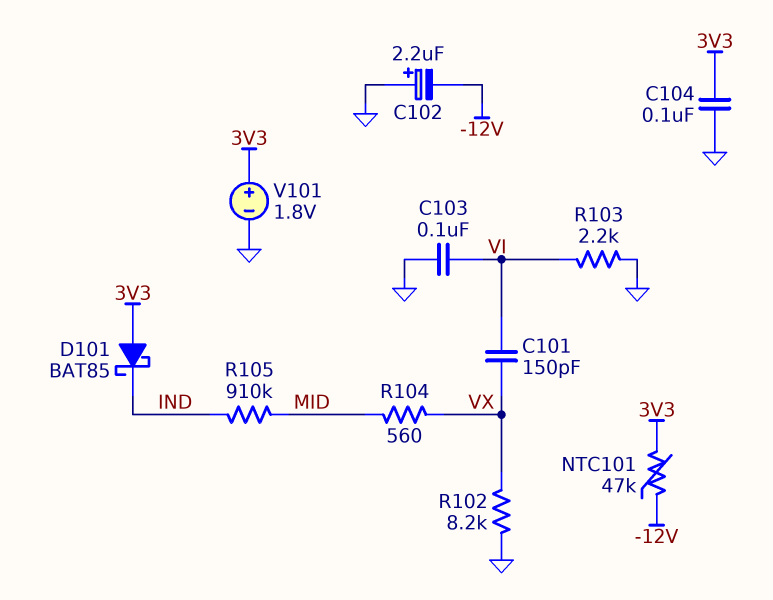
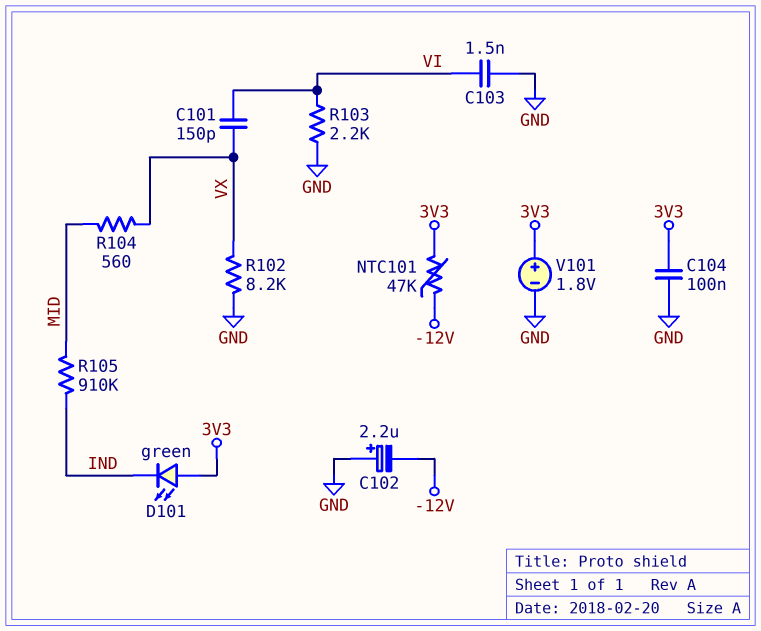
C103: 100nF (GND, VI) -> 1.5nF (GND, VI)
D101: schottky BAT85 (A 3V3, K IND) -> LED green (A 3V3, K IND)

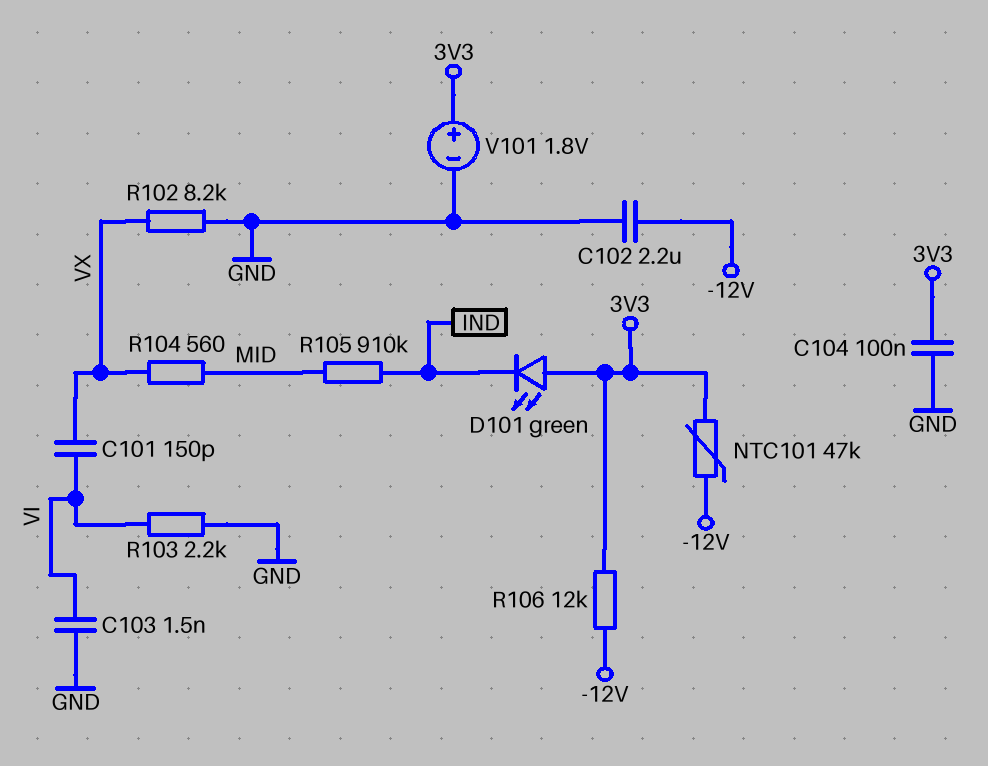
C102: 2.2uF (plus GND, minus -12V) -> 2.2uF (-12V, GND)
R106: none -> 12k (-12V, 3V3)

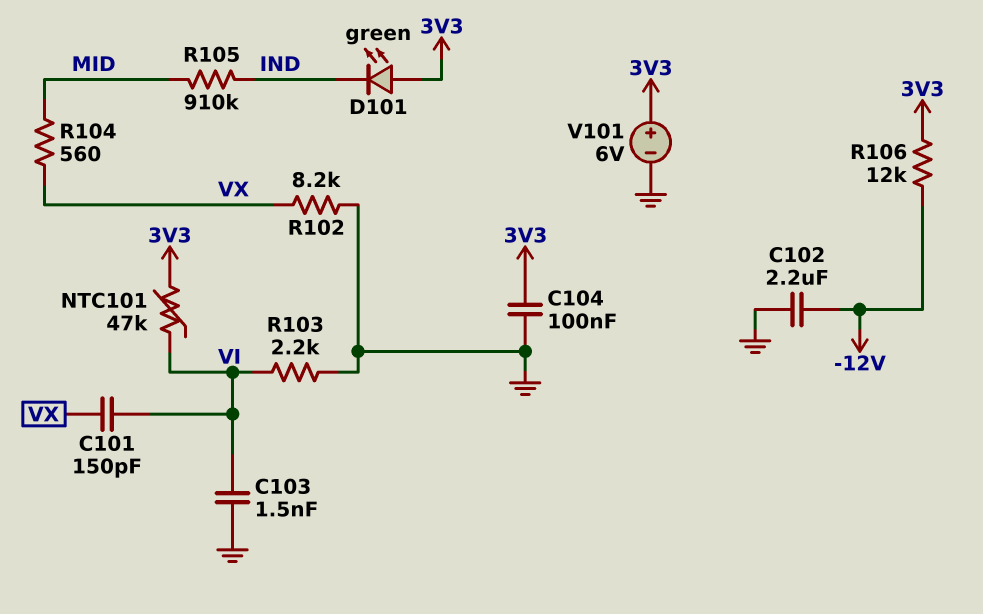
NTC101: 47k (-12V, 3V3) -> 47k (3V3, VI)
V101: 1.8V (plus 3V3, minus GND) -> 6V (plus 3V3, minus GND)

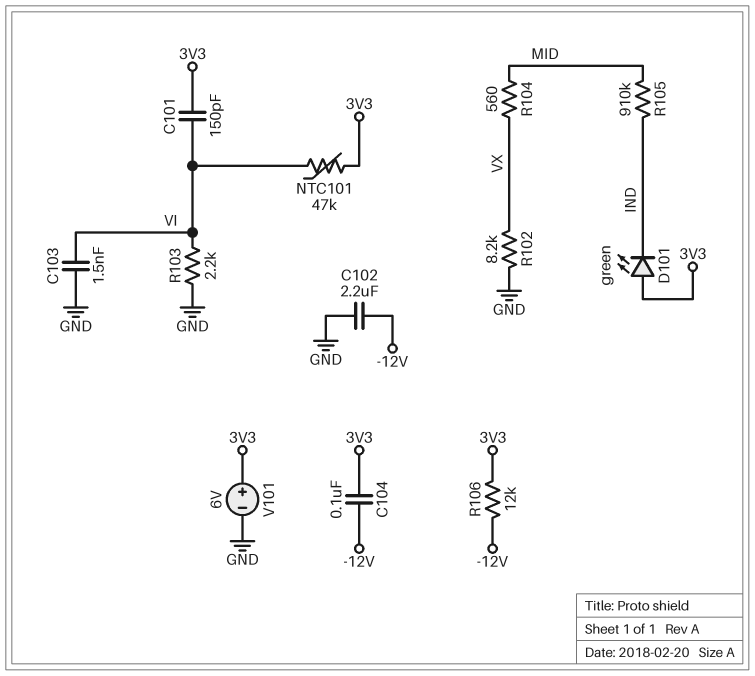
C101: 150pF (VI, VX) -> 150pF (3V3, VI)
C104: 100nF (3V3, GND) -> 100nF (-12V, 3V3)

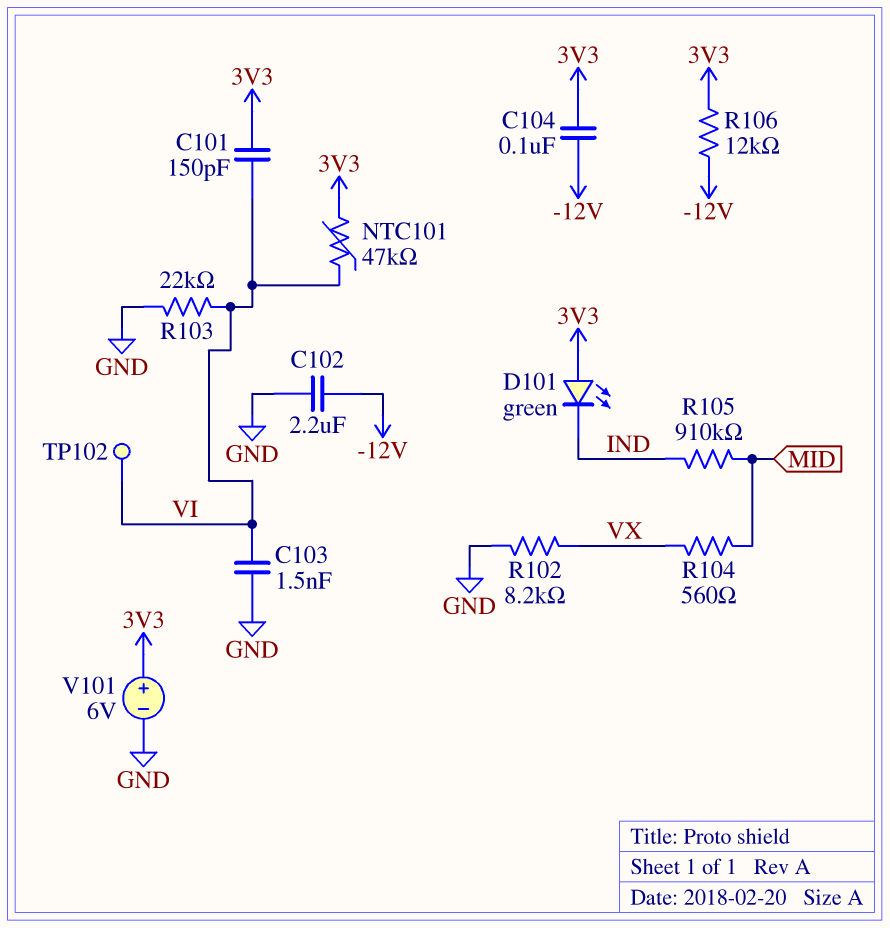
R103: 2.2k (GND, VI) -> 22k (GND, VI)
TP102: none -> test point (VI)

